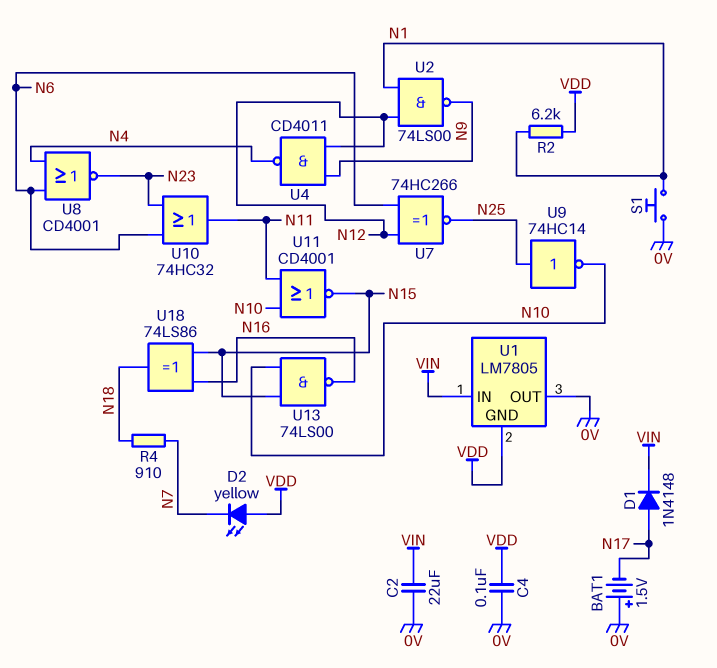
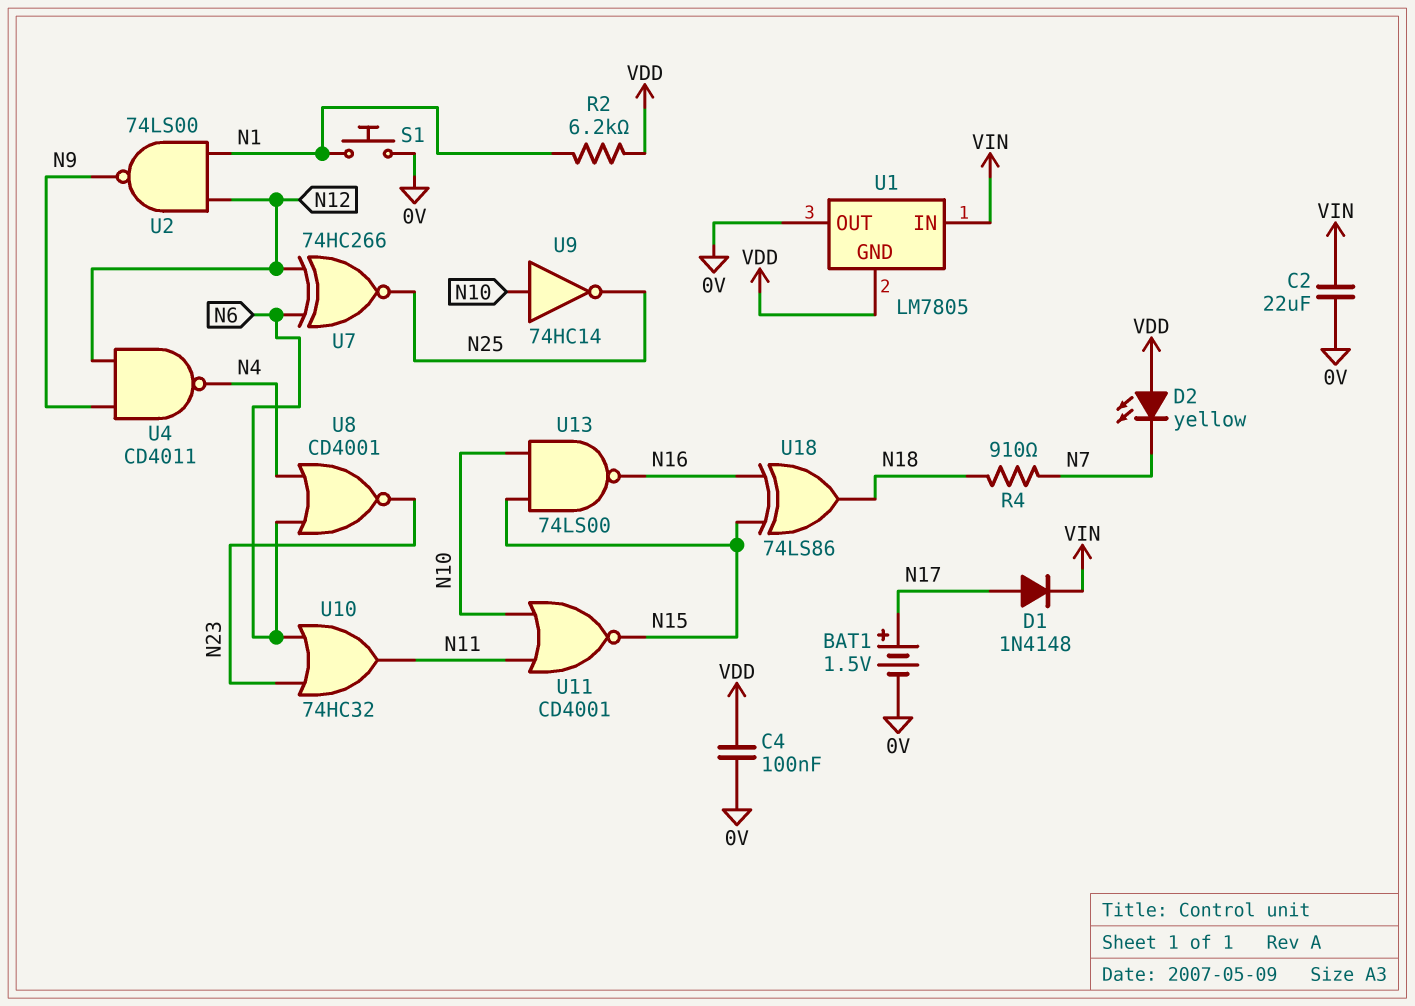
BAT1: 1.5V (plus 0V, minus N17) -> 1.5V (plus N17, minus 0V)
U9: NOT 74HC14 (in N25, out N10) -> NOT 74HC14 (in N10, out N25)

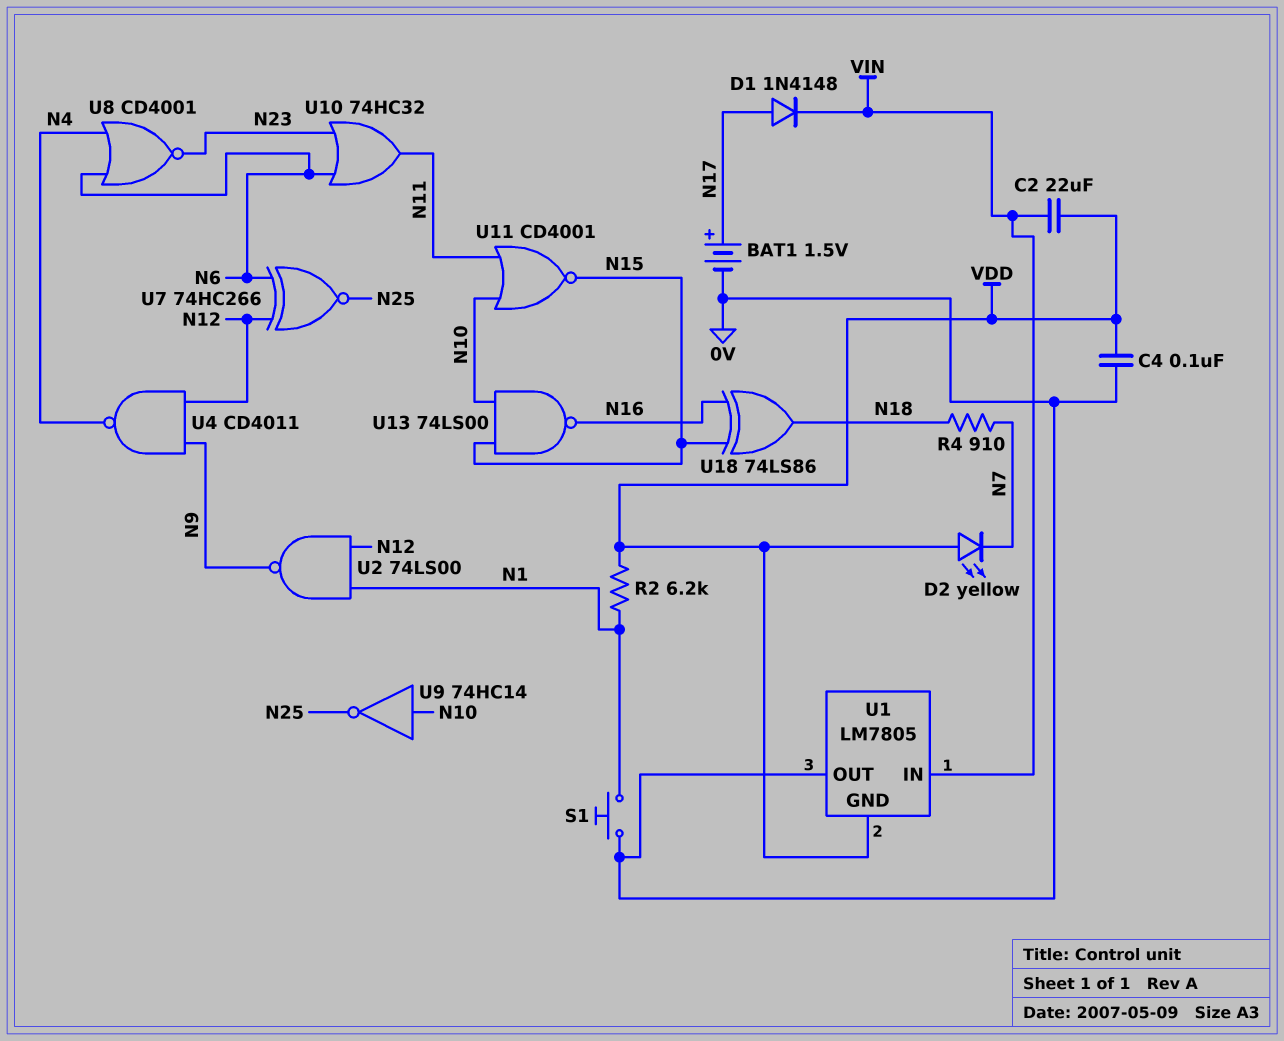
C2: 22uF (0V, VIN) -> 22uF (VDD, VIN)

